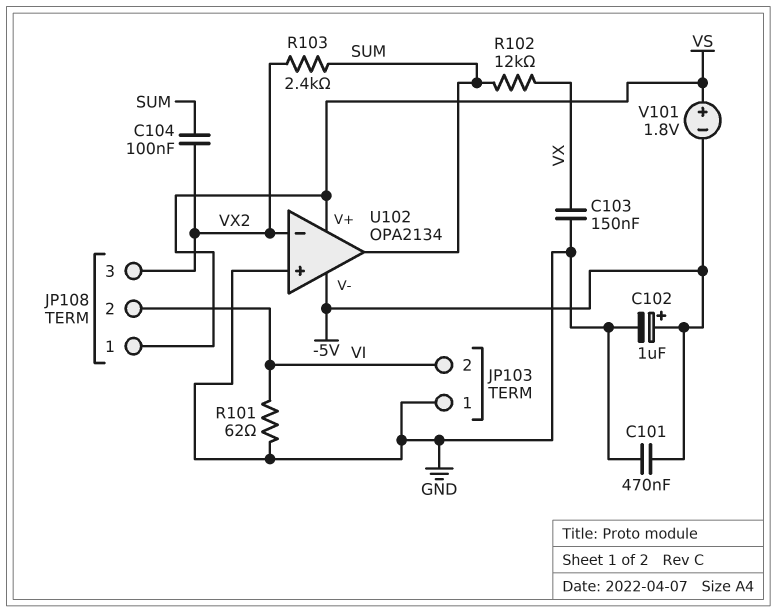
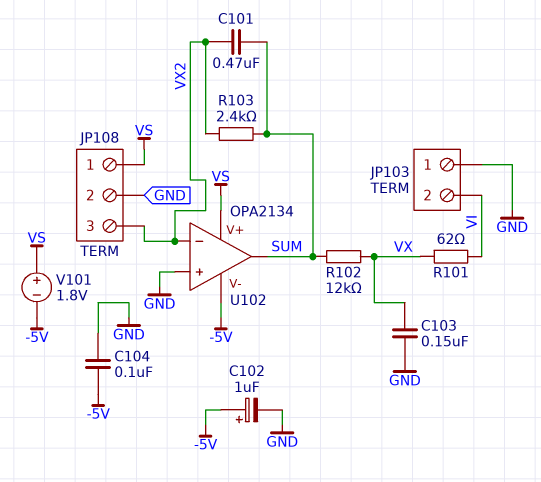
C101: 470nF (-5V, GND) -> 470nF (SUM, VX2)
C104: 100nF (SUM, VX2) -> 100nF (-5V, GND)
JP108 pin 2: VI -> GND
R101: 62 (GND, VI) -> 62 (VI, VX)

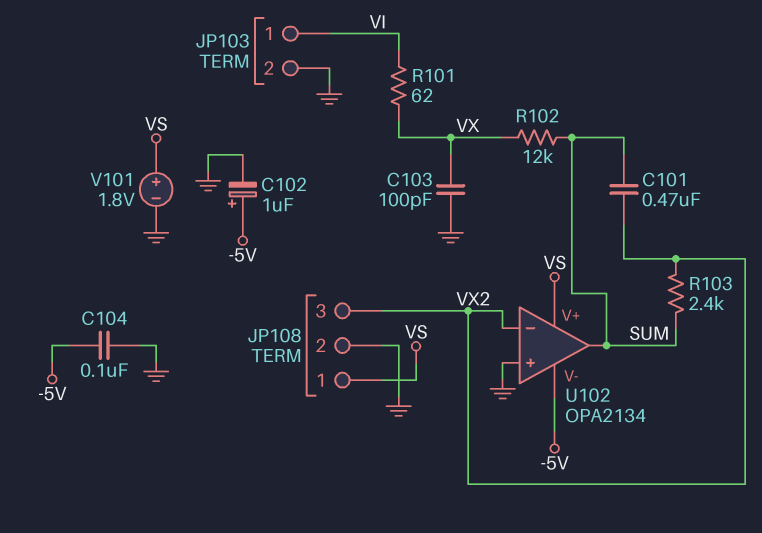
C103: 150nF (GND, VX) -> 100pF (GND, VX)
JP103 pin 1: GND -> VI
JP103 pin 2: VI -> GND
V101: 1.8V (plus VS, minus -5V) -> 1.8V (plus VS, minus GND)

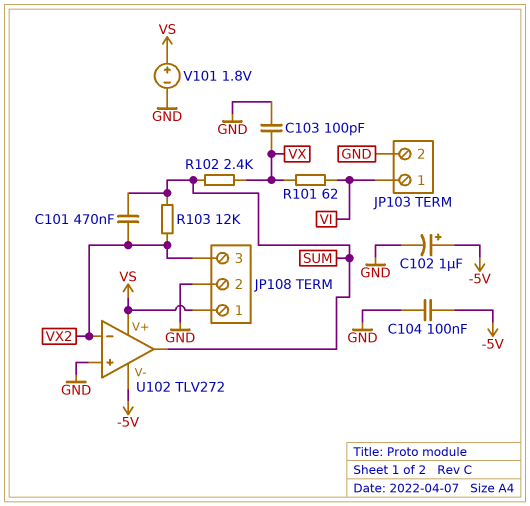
R102: 12k (SUM, VX) -> 2.4k (SUM, VX)
R103: 2.4k (SUM, VX2) -> 12k (SUM, VX2)
U102: OPA2134 -> TLV272

